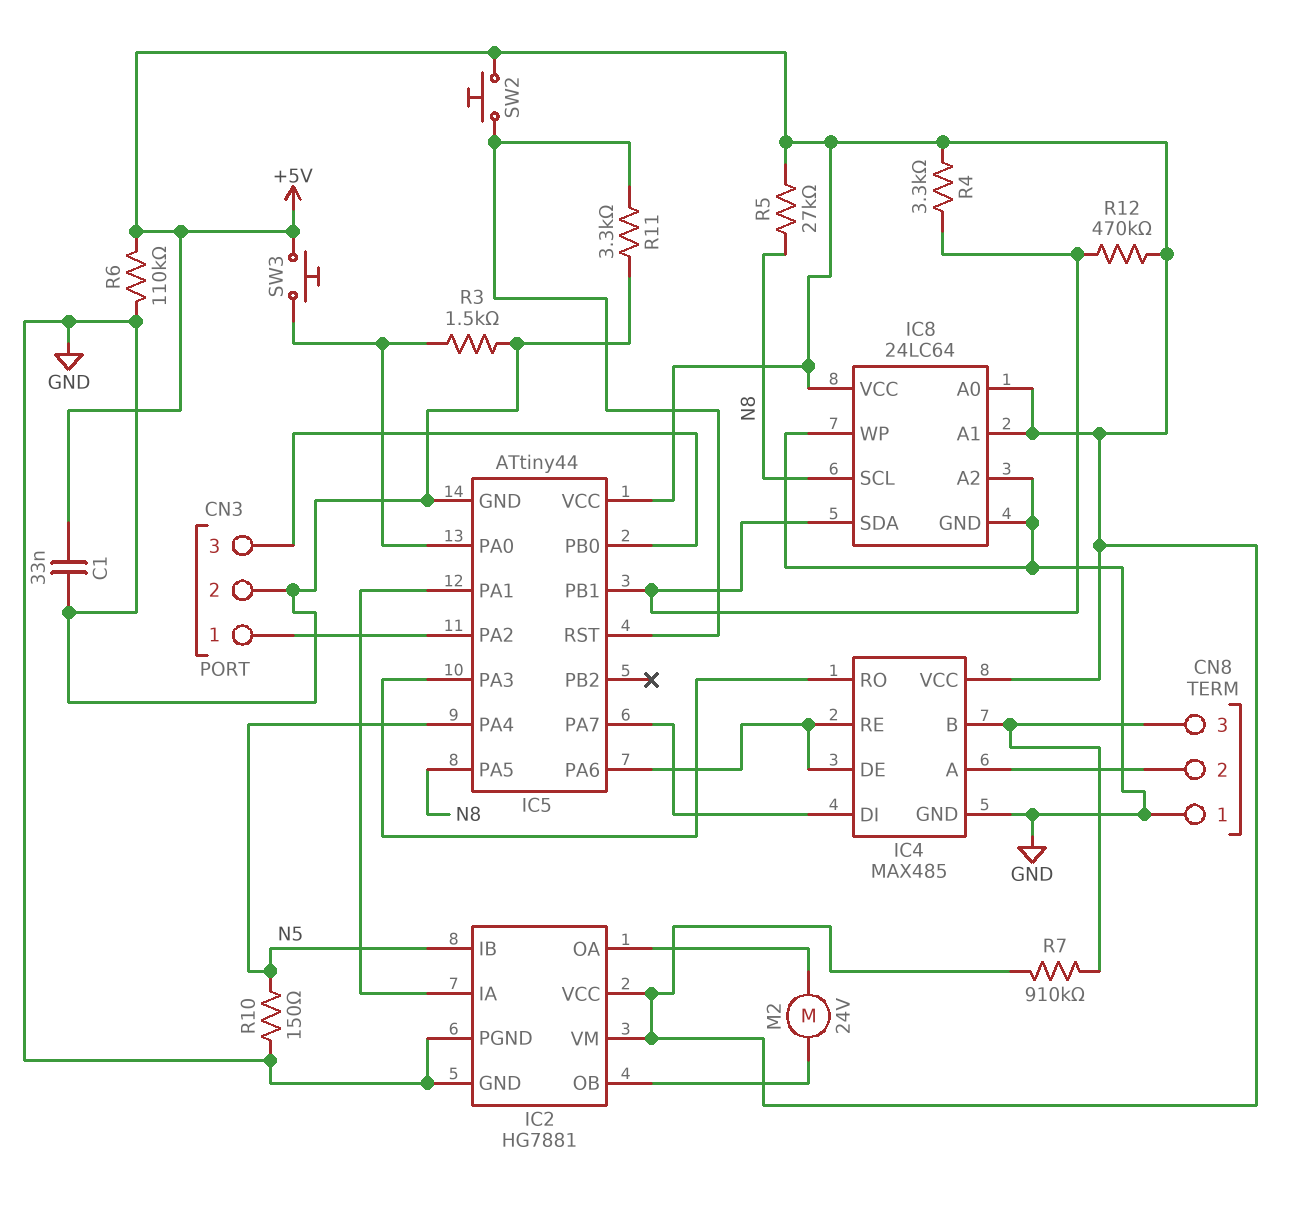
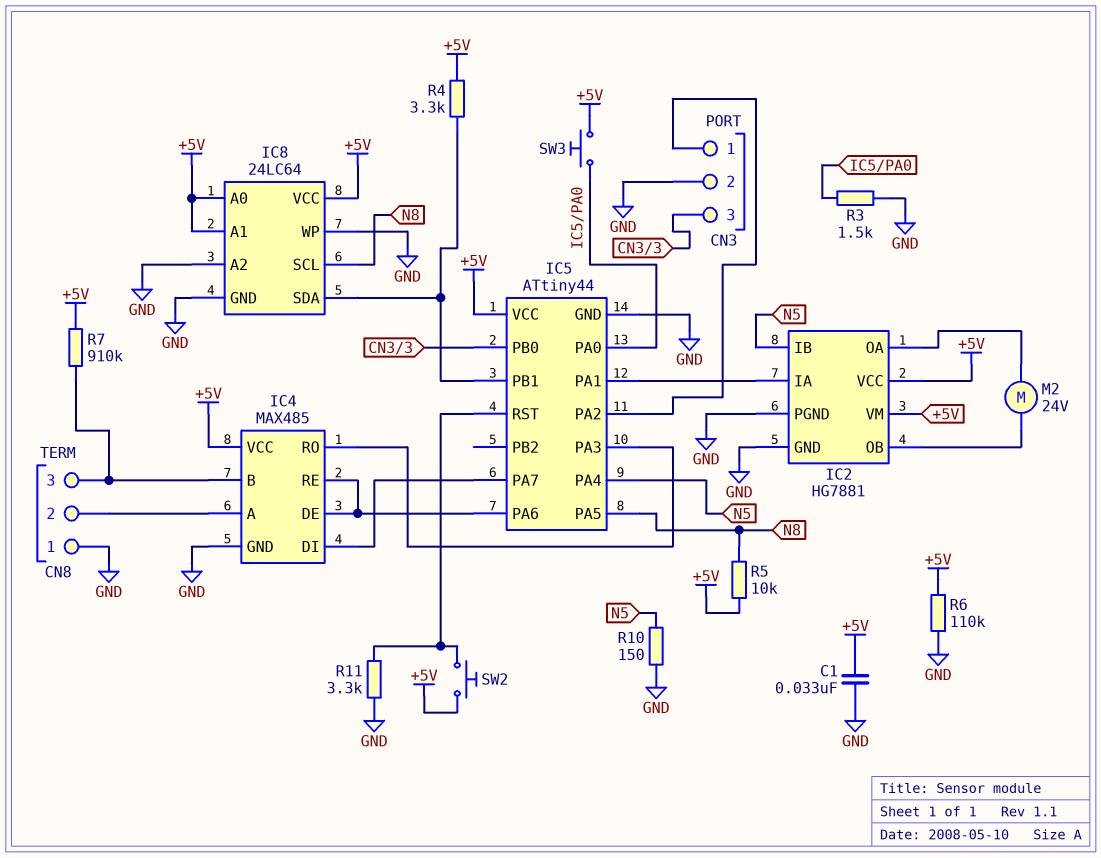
R5: 27k (+5V, N8) -> 10k (+5V, N8)
R12: 470k (+5V, IC5/PB1) -> none

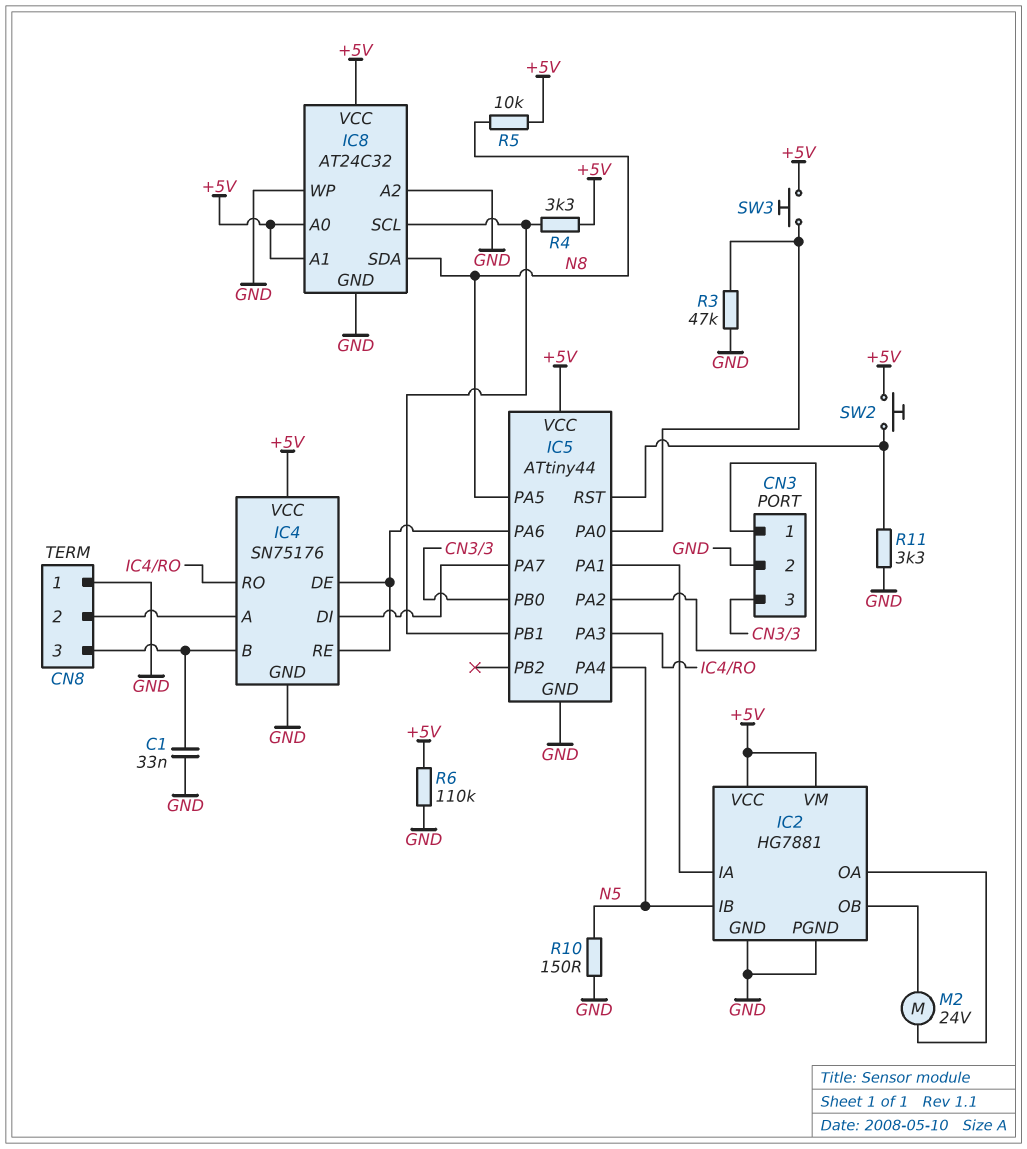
C1: 33nF (+5V, GND) -> 33nF (CN8/3, GND)
IC4: MAX485 -> SN75176
IC8: 24LC64 -> AT24C32
IC8 pin SCL: N8 -> IC5/PB1
IC8 pin SDA: IC5/PB1 -> N8
R3: 1.5k (GND, IC5/PA0) -> 47k (GND, IC5/PA0)
R7: 910k (+5V, CN8/3) -> none

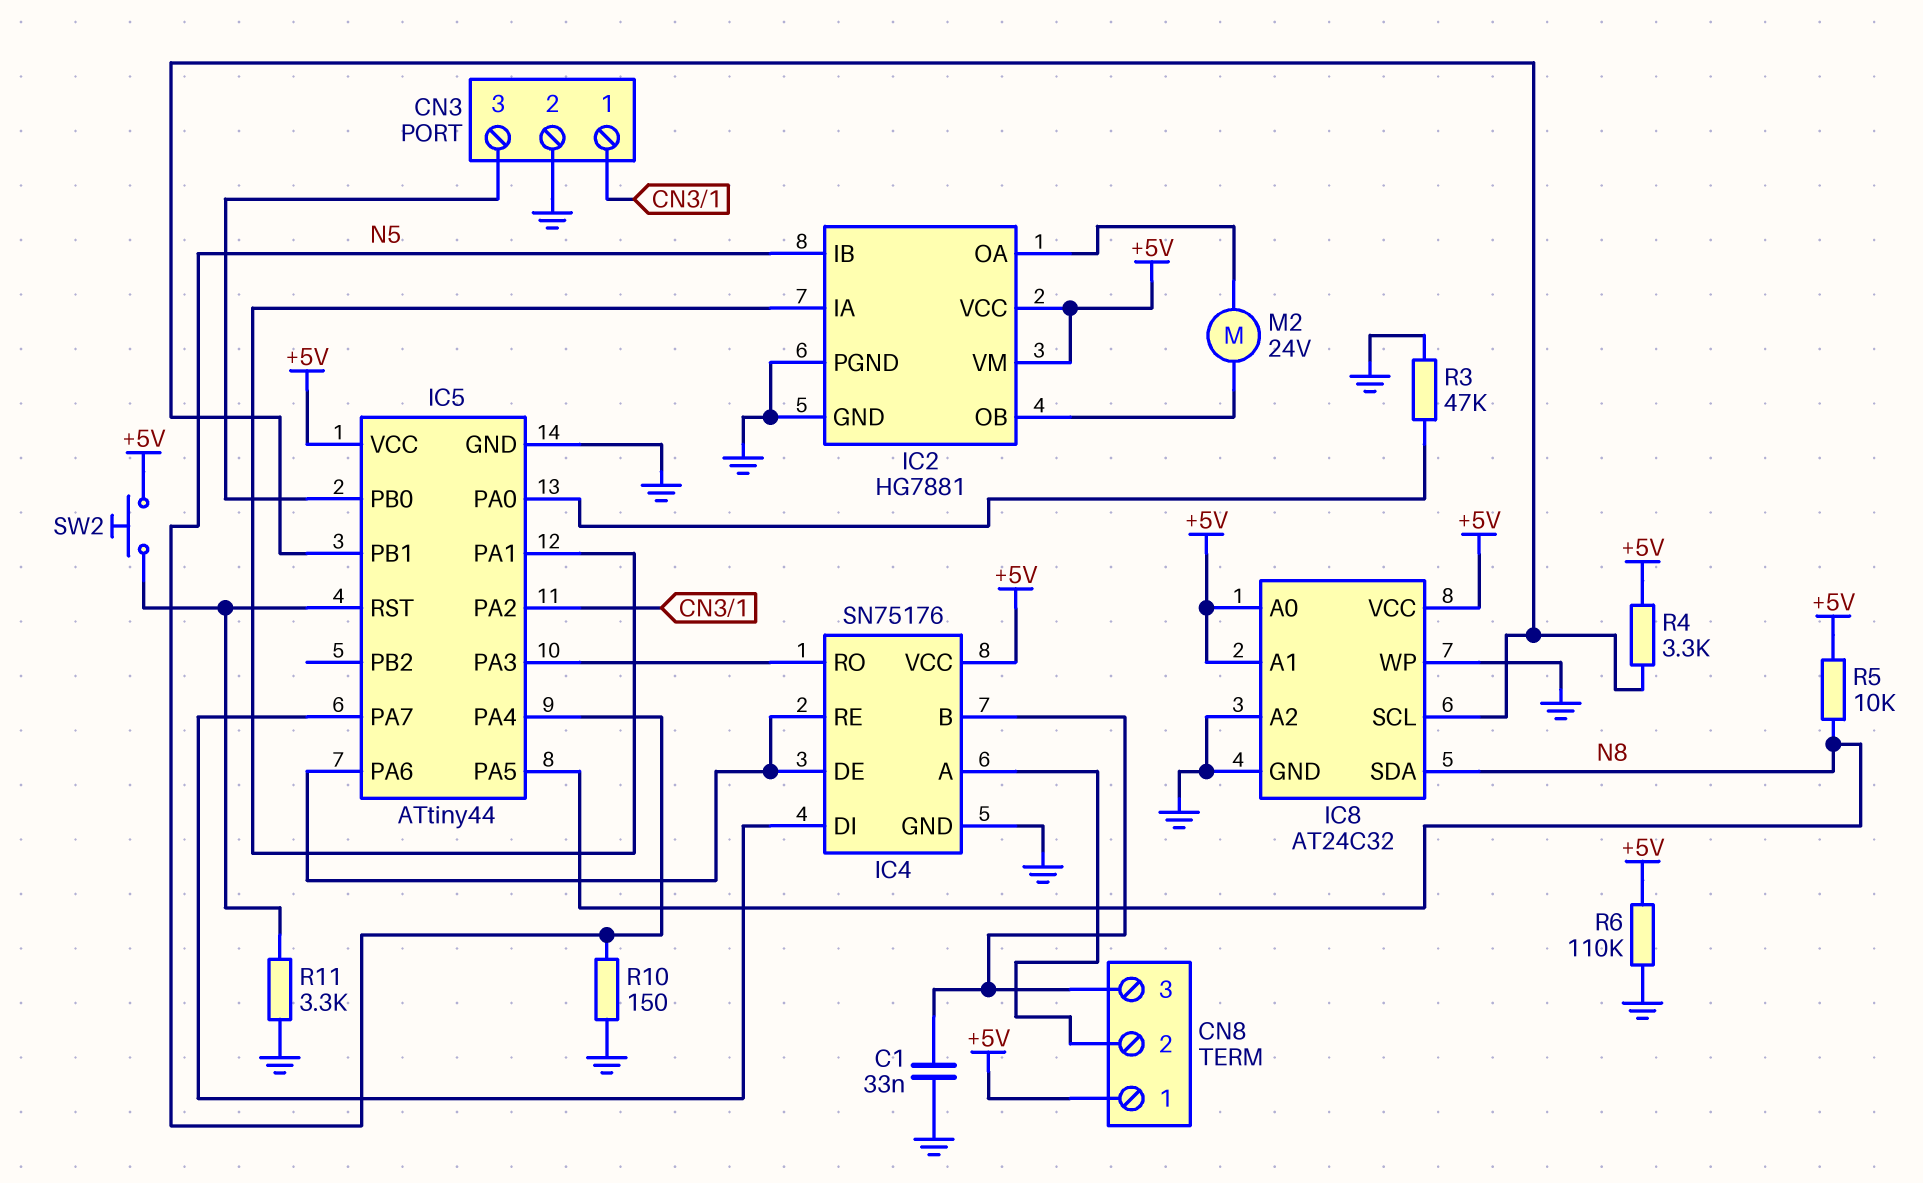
CN8 pin 1: GND -> +5V
SW3: button (+5V, IC5/PA0) -> none

